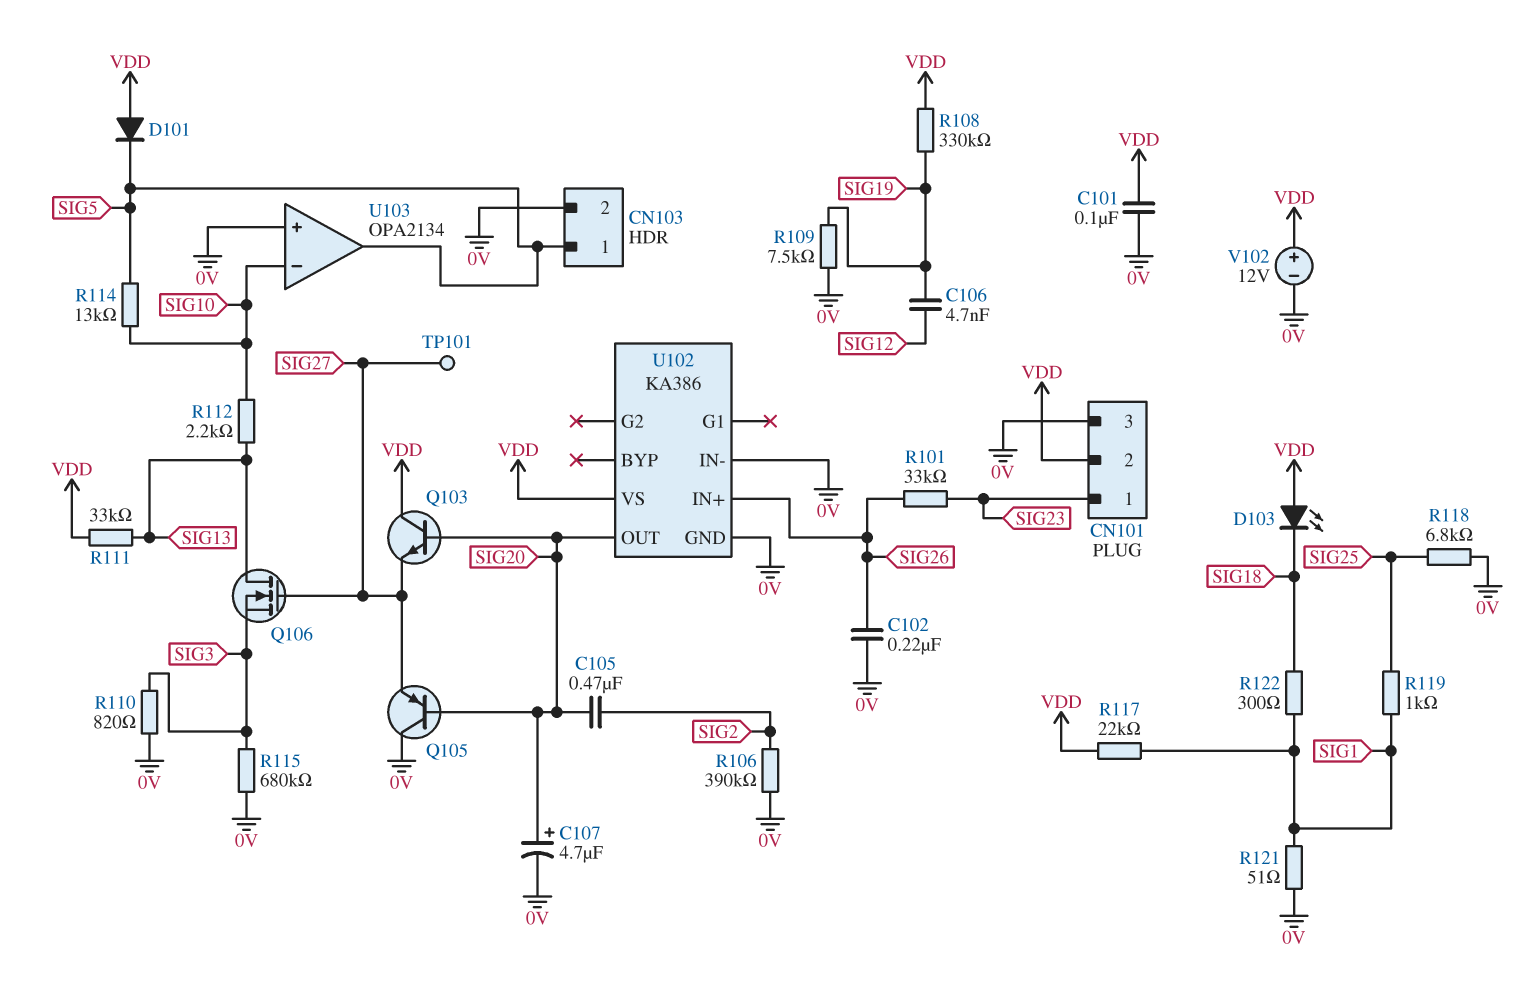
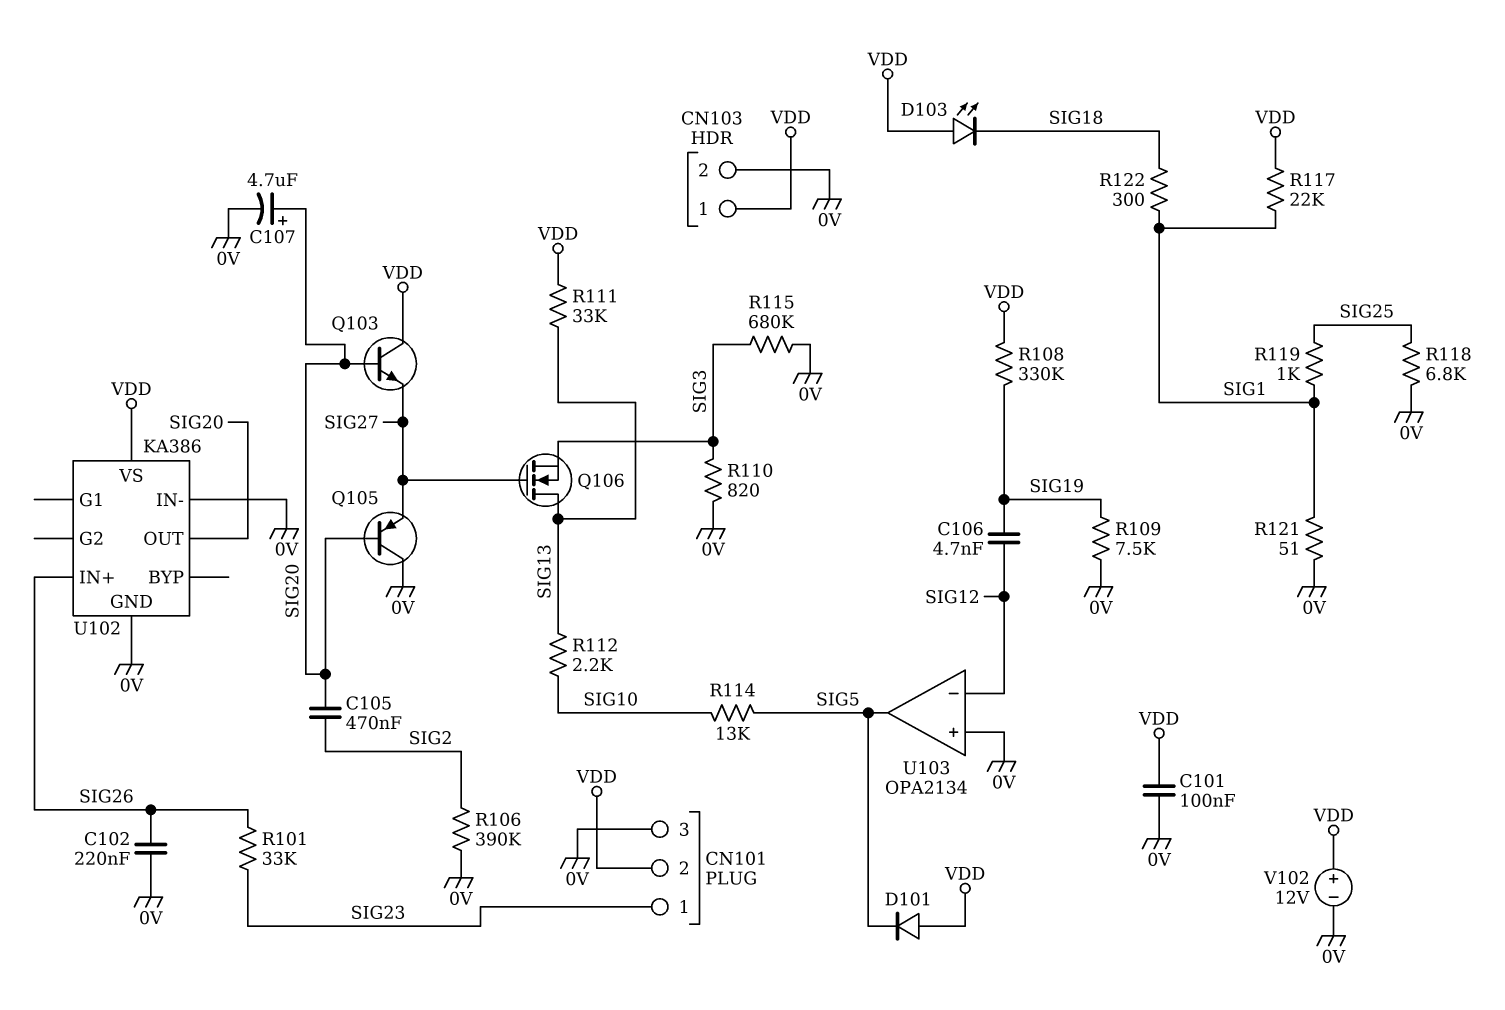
CN103 pin 1: SIG5 -> VDD
TP101: test point (SIG27) -> none
U103 pin in-: SIG10 -> SIG12

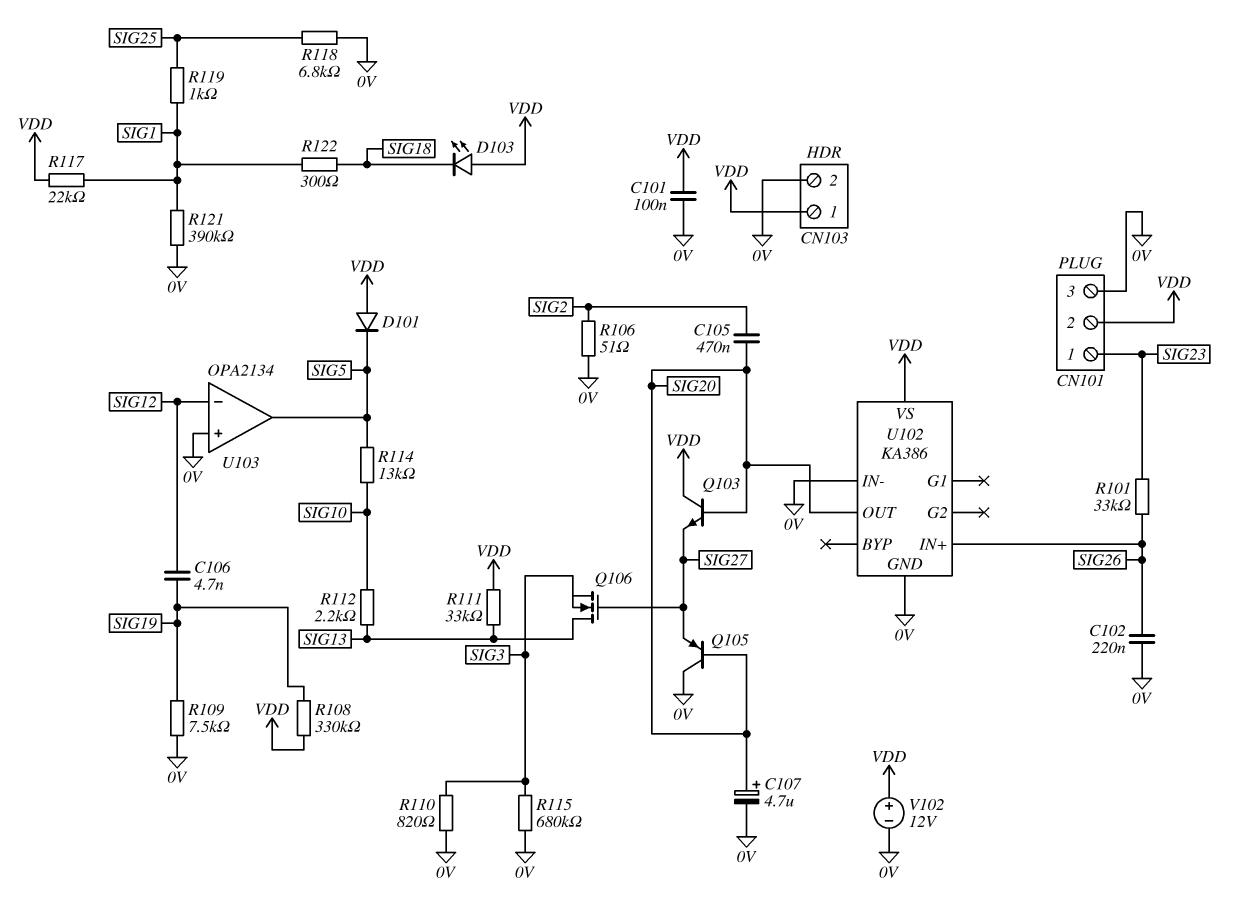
R106: 390k (0V, SIG2) -> 51 (0V, SIG2)
R121: 51 (0V, SIG1) -> 390k (0V, SIG1)

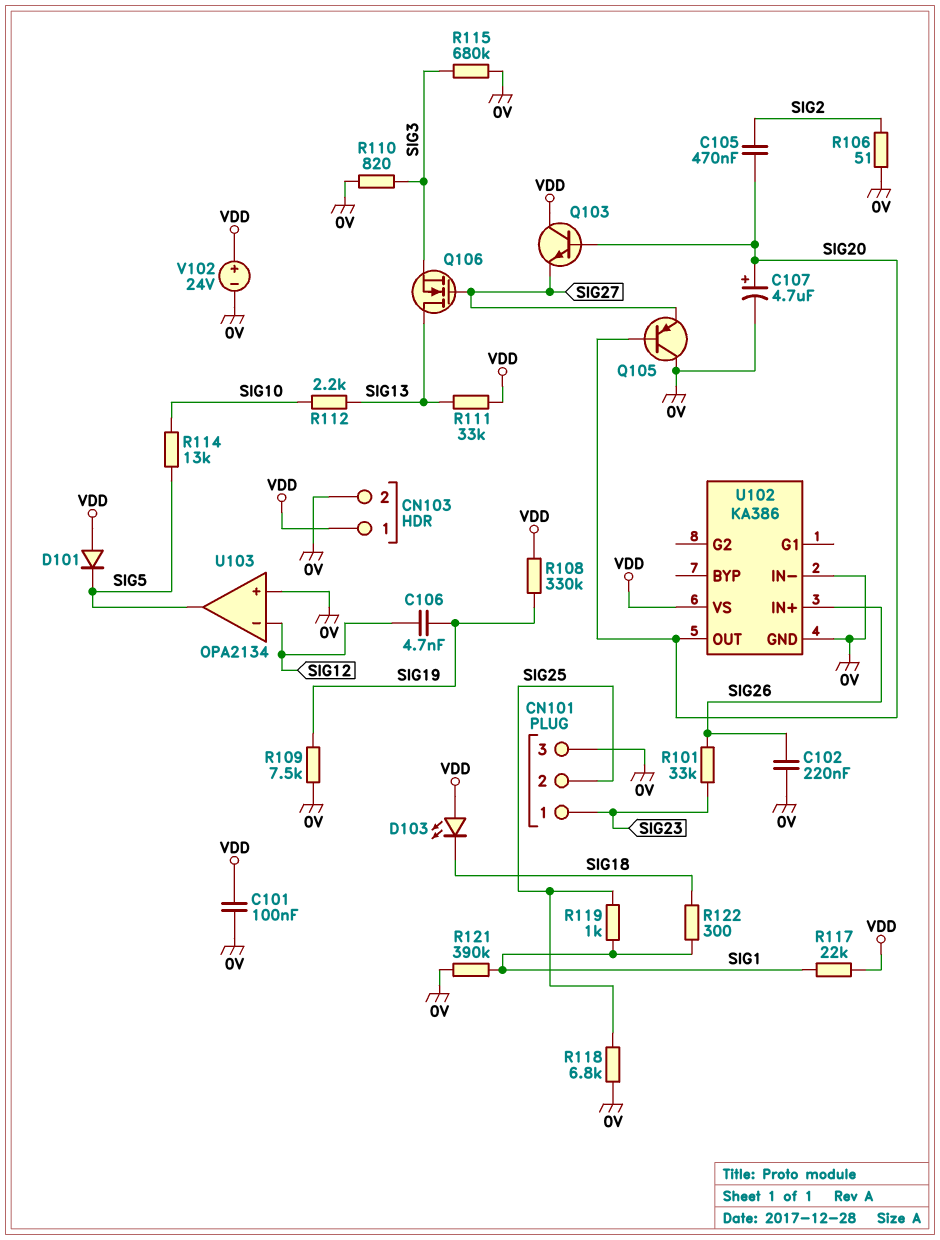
CN101 pin 2: VDD -> SIG25
V102: 12V (plus VDD, minus 0V) -> 24V (plus VDD, minus 0V)

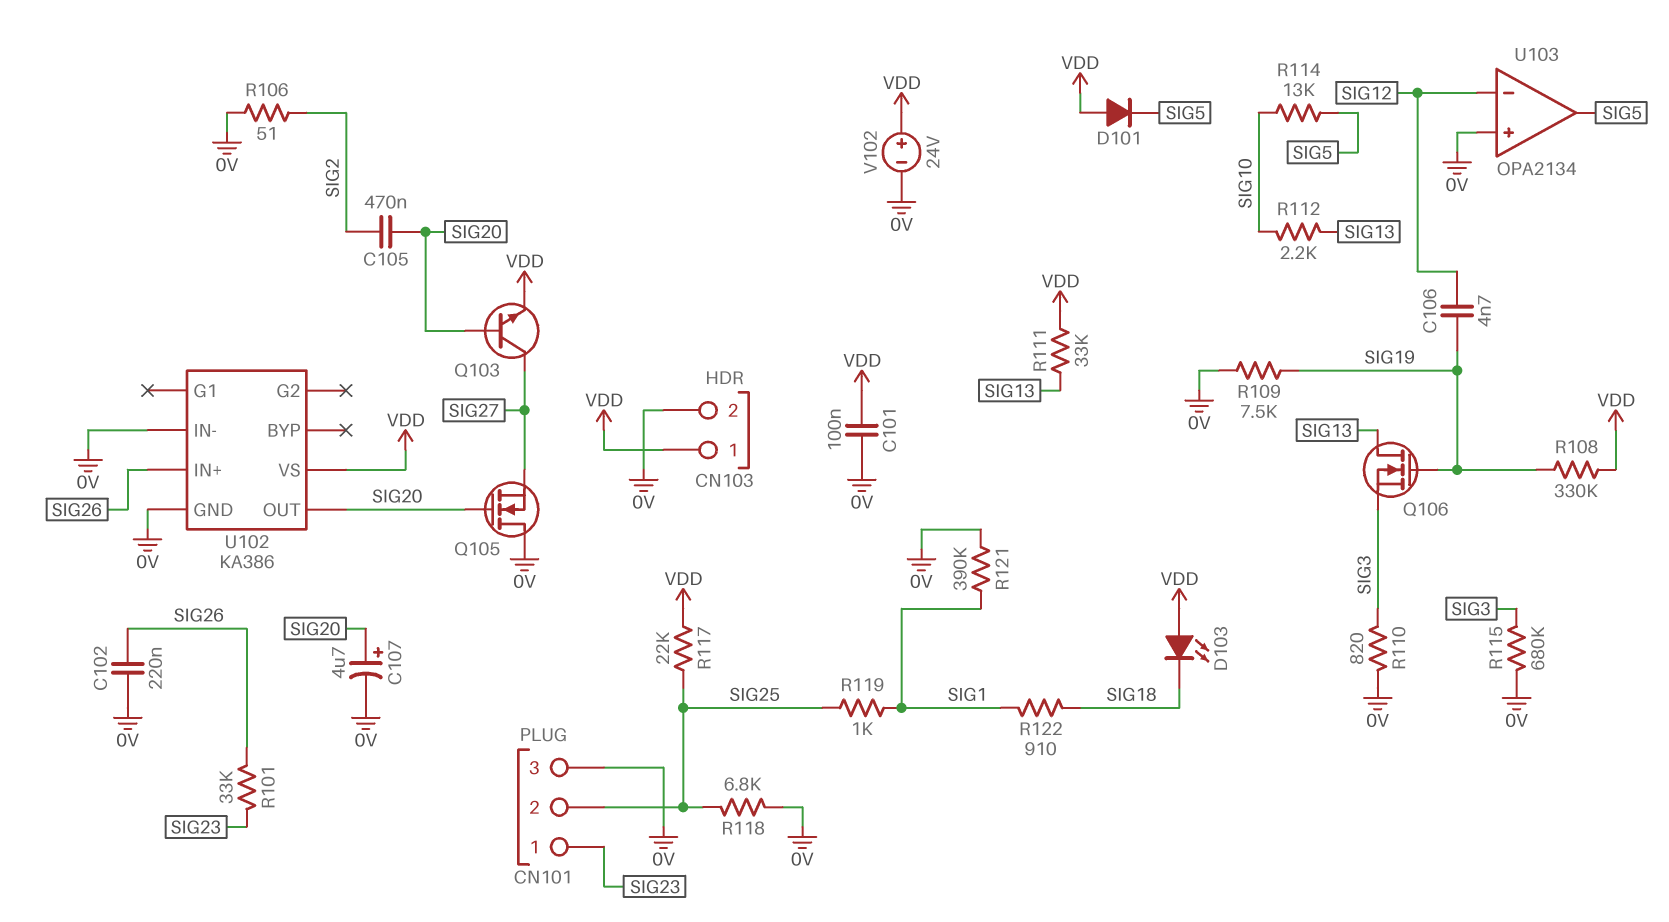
Q103: NPN (B SIG20, C VDD, E SIG27) -> NPN (B SIG20, C SIG27, E VDD)
Q105: PNP (B SIG20, C 0V, E SIG27) -> NMOS (G SIG20, D 0V, S SIG27)
Q106: NMOS (G SIG27, D SIG13, S SIG3) -> NMOS (G SIG19, D SIG13, S SIG3)
R117: 22k (SIG1, VDD) -> 22k (SIG25, VDD)
R122: 300 (SIG1, SIG18) -> 910 (SIG1, SIG18)

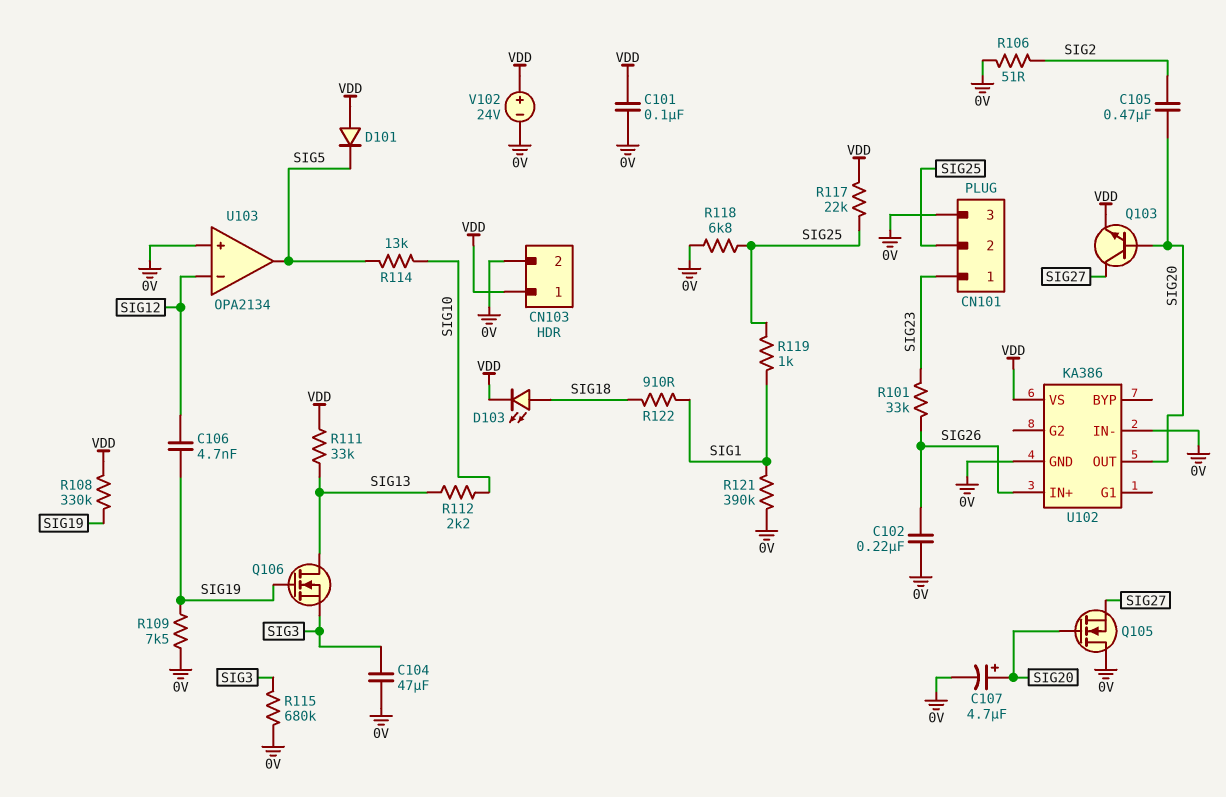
C104: none -> 47uF (0V, SIG3)
D103: LED (A VDD, K SIG18) -> LED (A SIG18, K VDD)
R110: 820 (0V, SIG3) -> none

